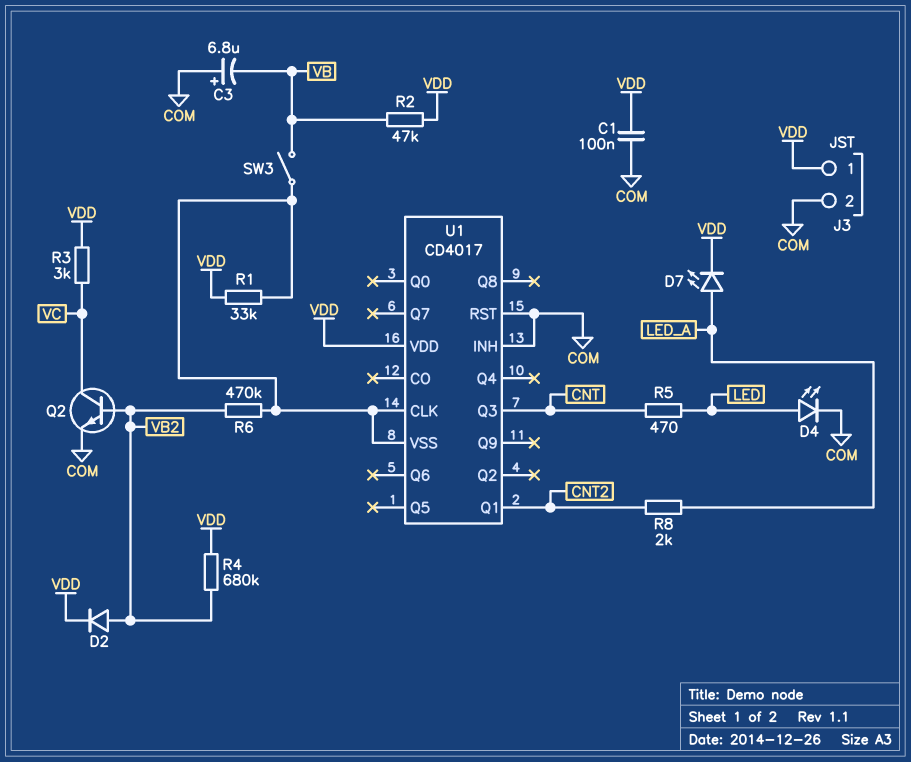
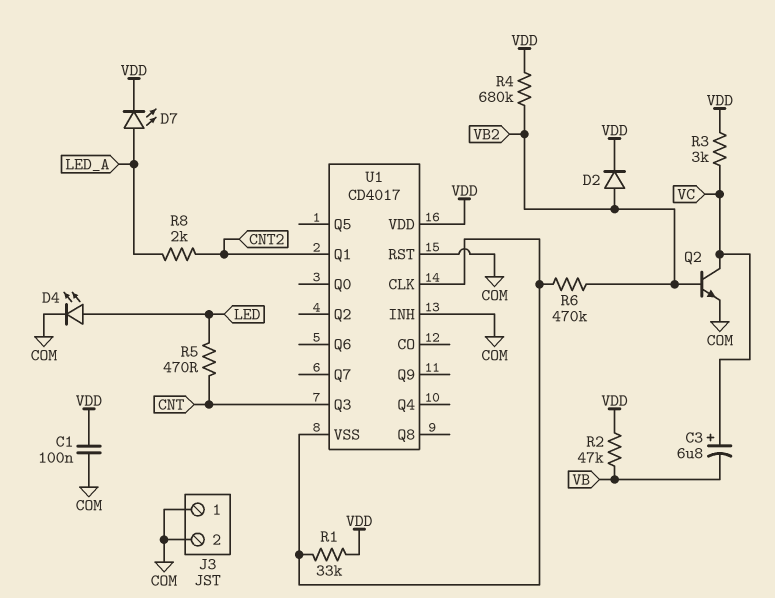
C3: 6.8uF (plus COM, minus VB) -> 6.8uF (plus VC, minus VB)
J3 pin 1: VDD -> COM
SW3: switch (U1/CLK, VB) -> none

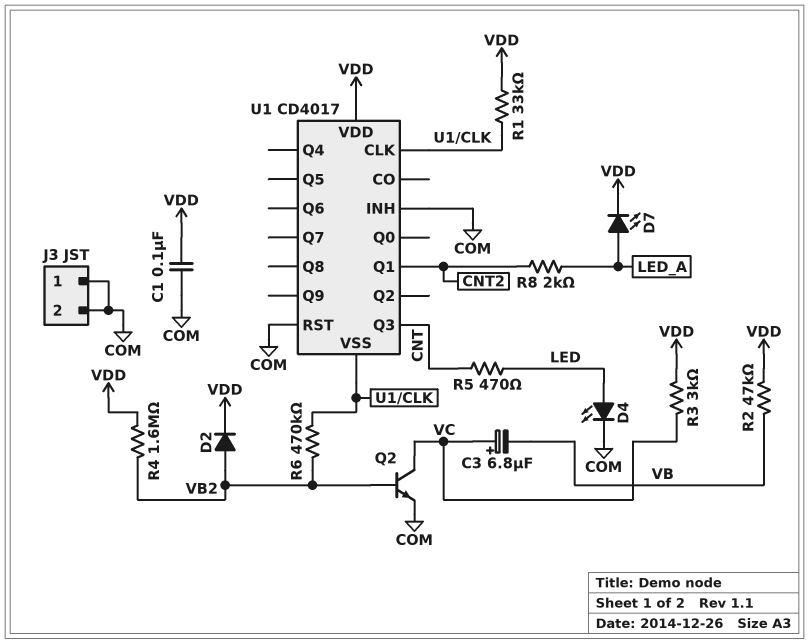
R4: 680k (VB2, VDD) -> 1.6M (VB2, VDD)

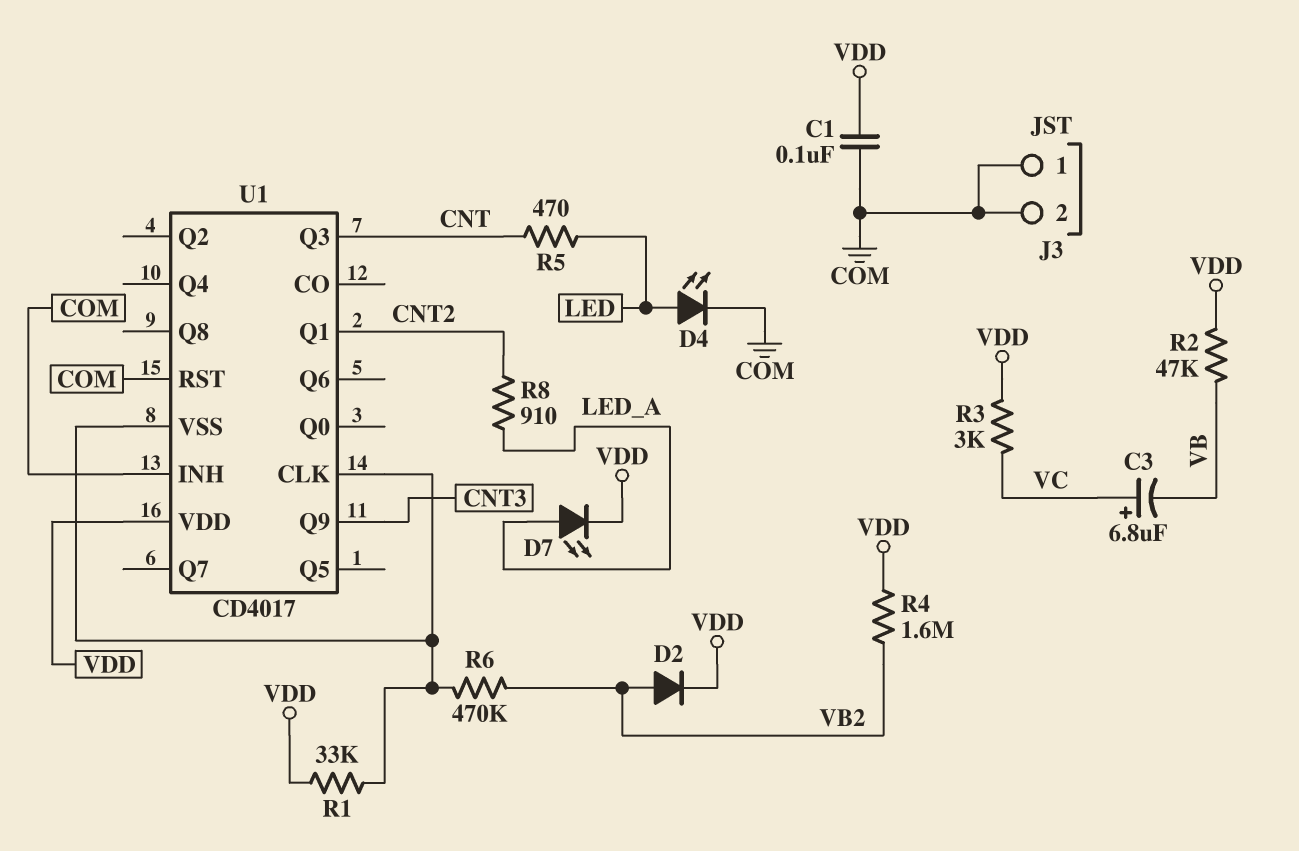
Q2: NPN (B VB2, C VC, E COM) -> none
R8: 2k (CNT2, LED_A) -> 910 (CNT2, LED_A)
U1 pin Q9: none -> CNT3

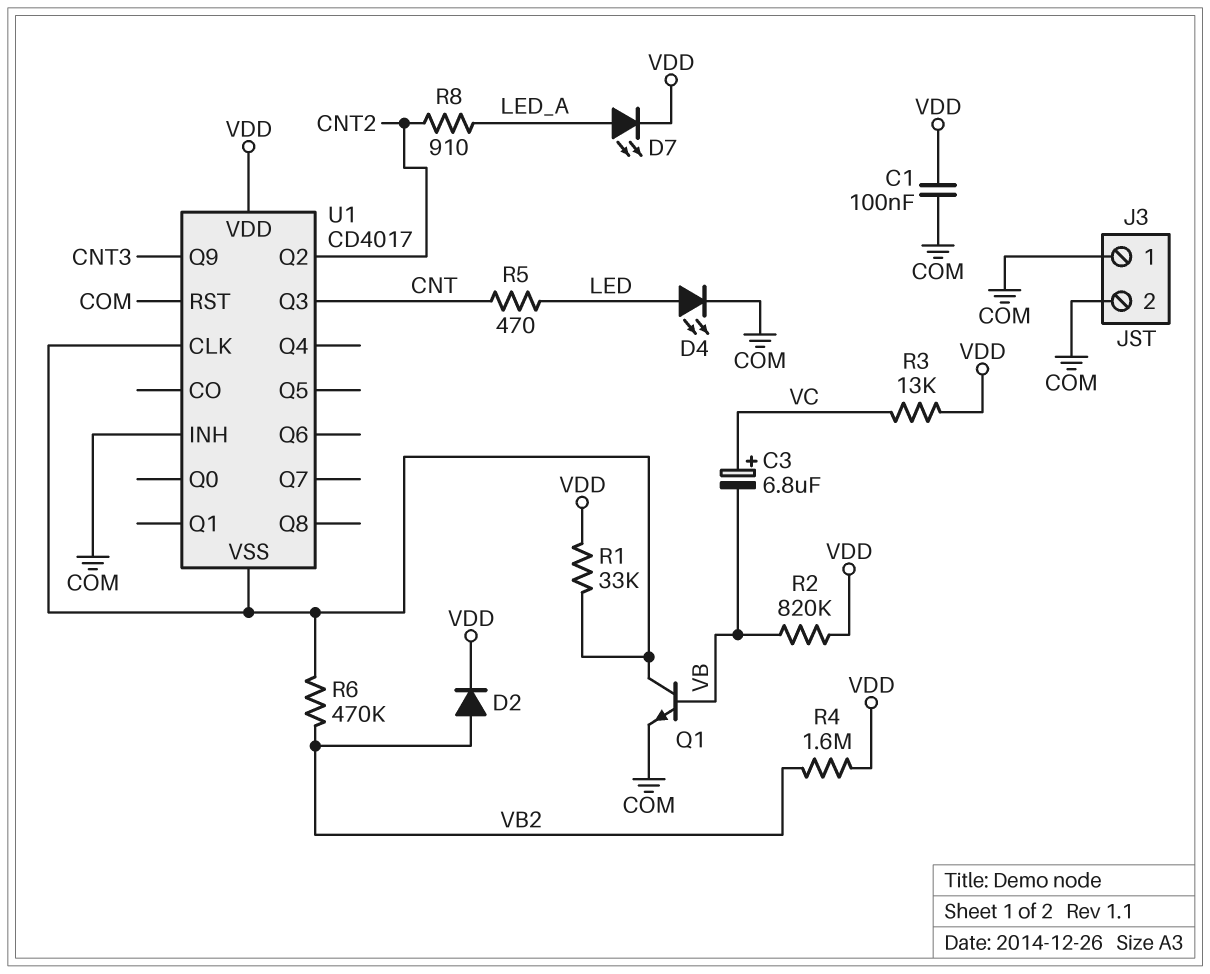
Q1: none -> NPN (B VB, C U1/CLK, E COM)
R2: 47k (VB, VDD) -> 820k (VB, VDD)
R3: 3k (VC, VDD) -> 13k (VC, VDD)
U1 pin Q1: CNT2 -> none
U1 pin Q2: none -> CNT2

